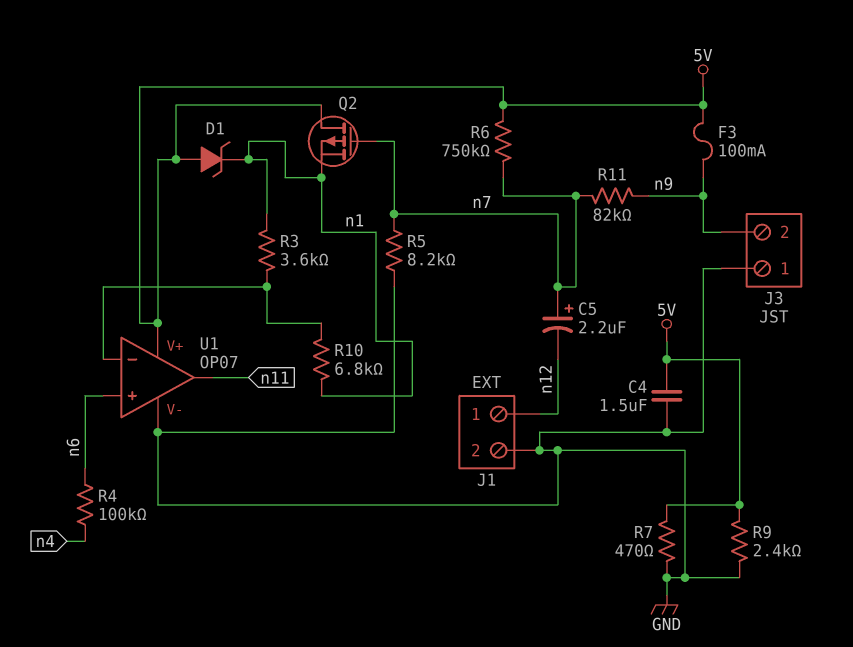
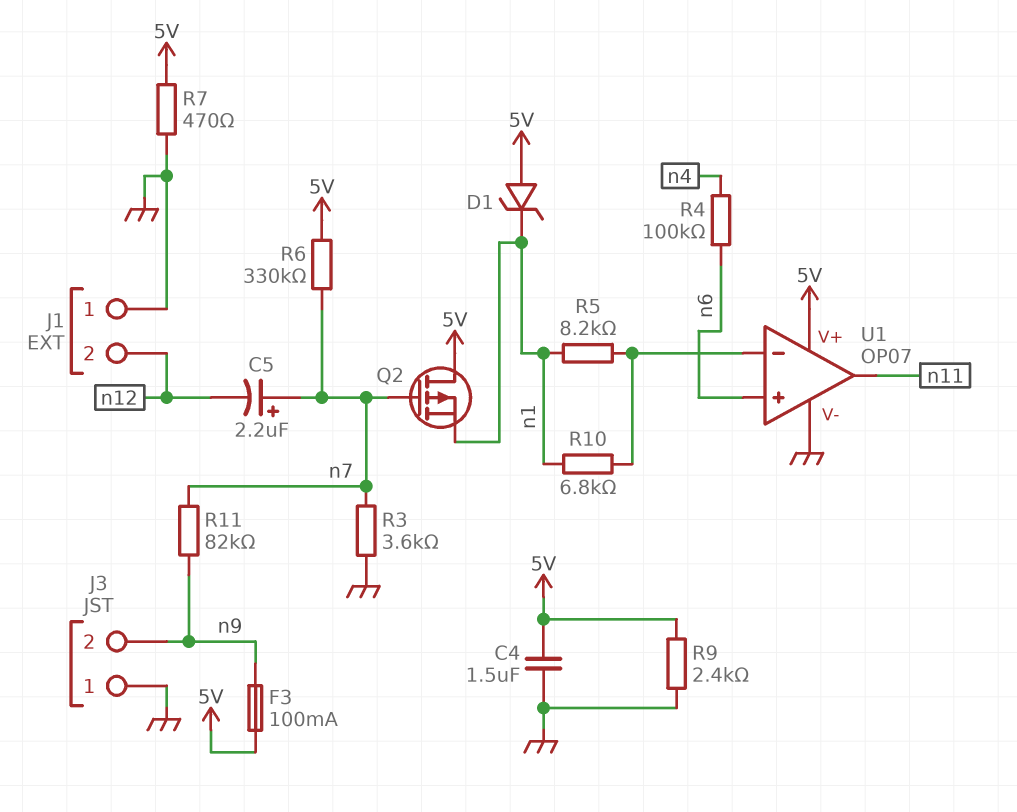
J1 pin 1: n12 -> GND
J1 pin 2: GND -> n12
R3: 3.6k (U1/in-, n1) -> 3.6k (GND, n7)
R5: 8.2k (GND, n7) -> 8.2k (U1/in-, n1)
R6: 750k (5V, n7) -> 330k (5V, n7)

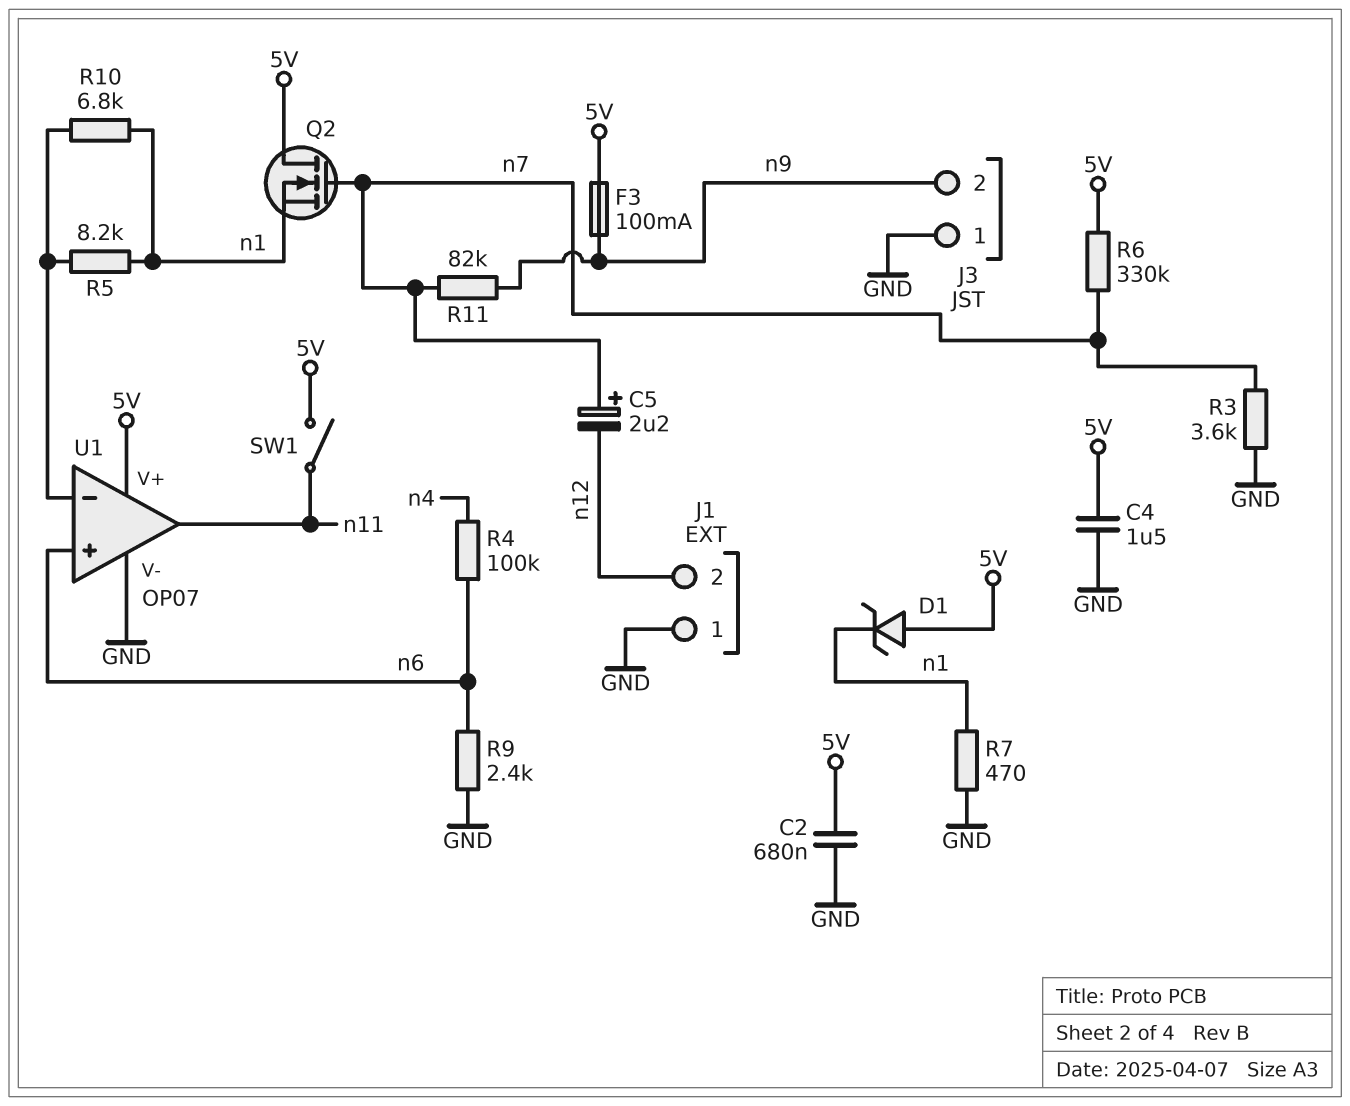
C2: none -> 680nF (5V, GND)
Q2: PMOS (G n7, D 5V, S n1) -> NMOS (G n7, D 5V, S n1)
R7: 470 (5V, GND) -> 470 (GND, n1)
R9: 2.4k (5V, GND) -> 2.4k (GND, n6)
SW1: none -> switch (5V, n11)

